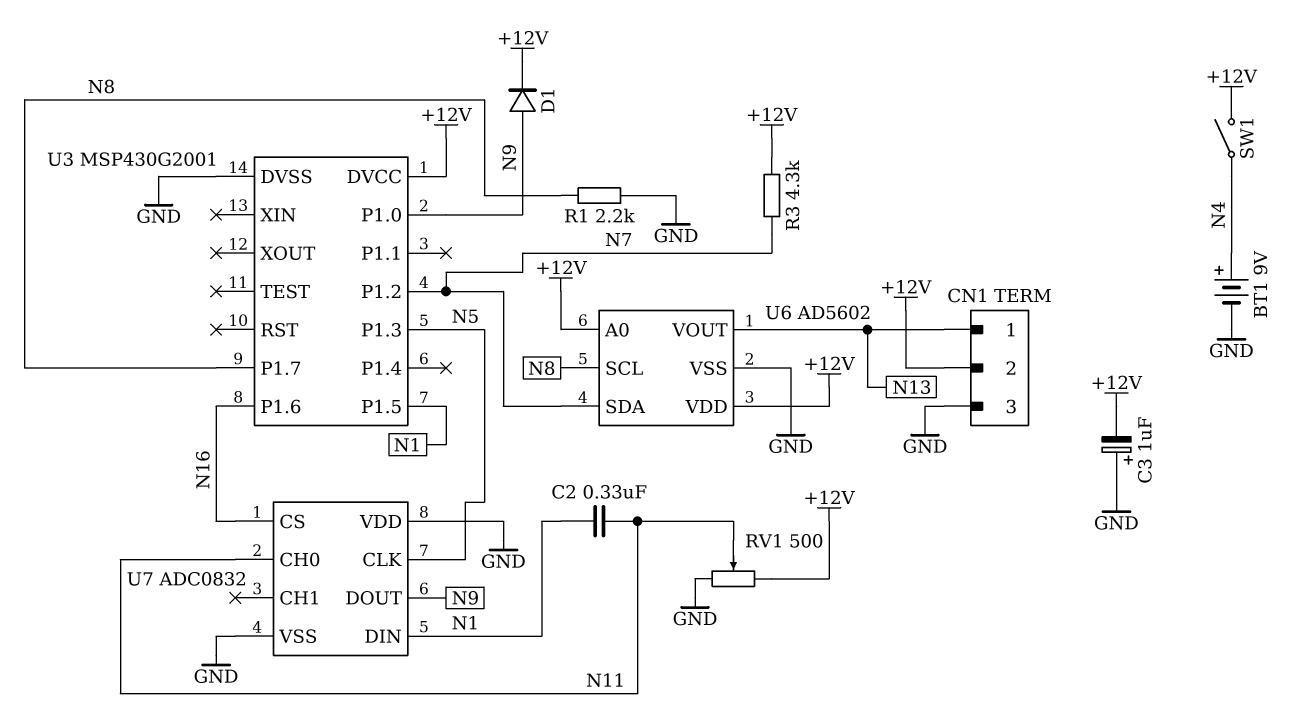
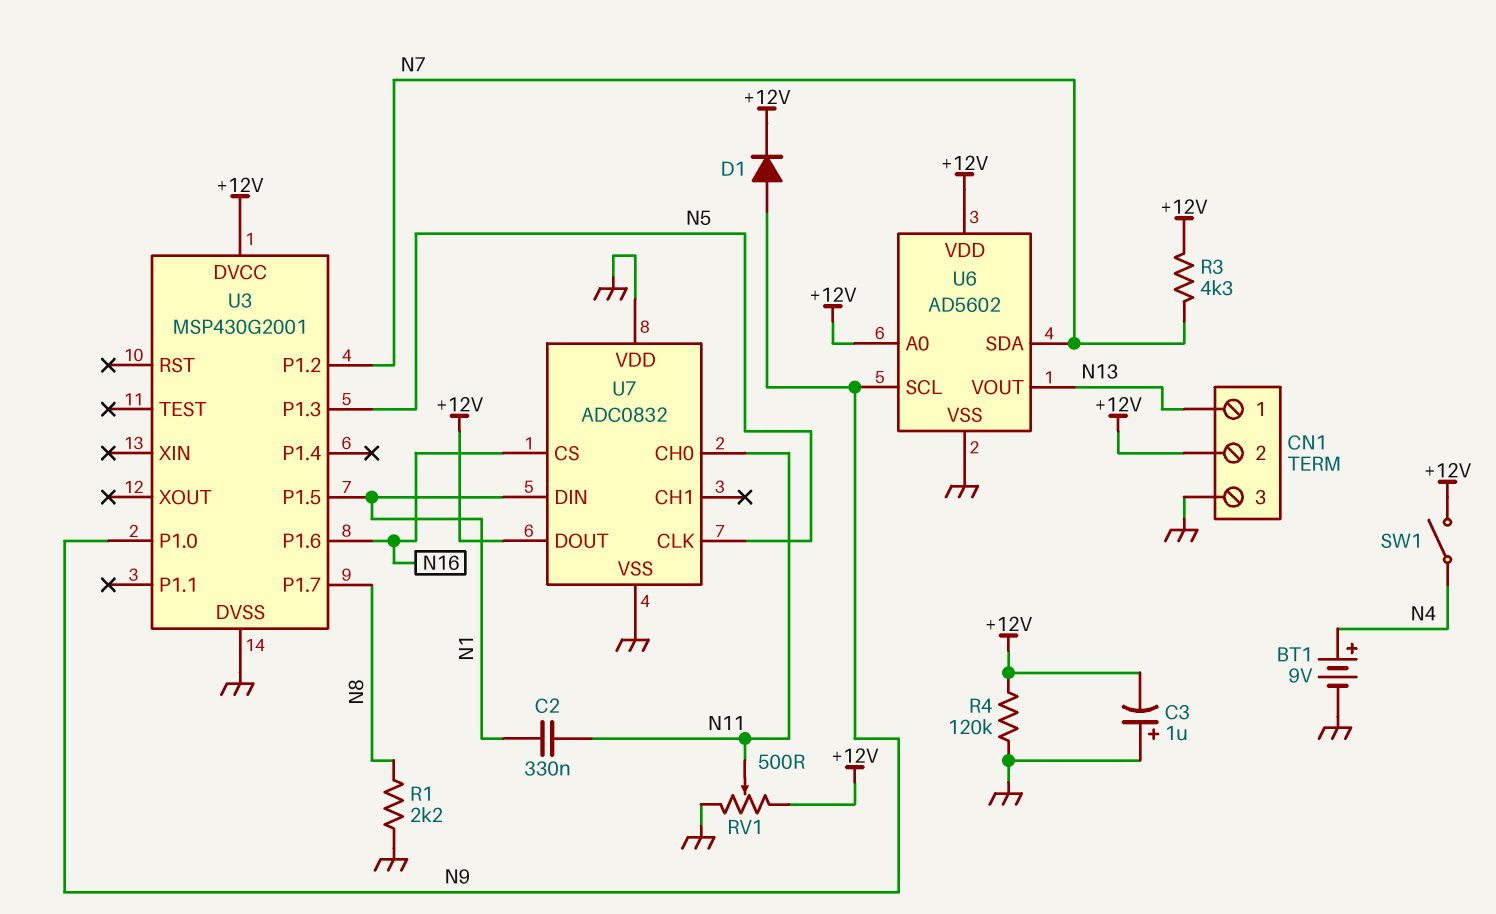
R4: none -> 120k (+12V, GND)
U6 pin SCL: N8 -> N9
U7 pin DOUT: N9 -> +12V

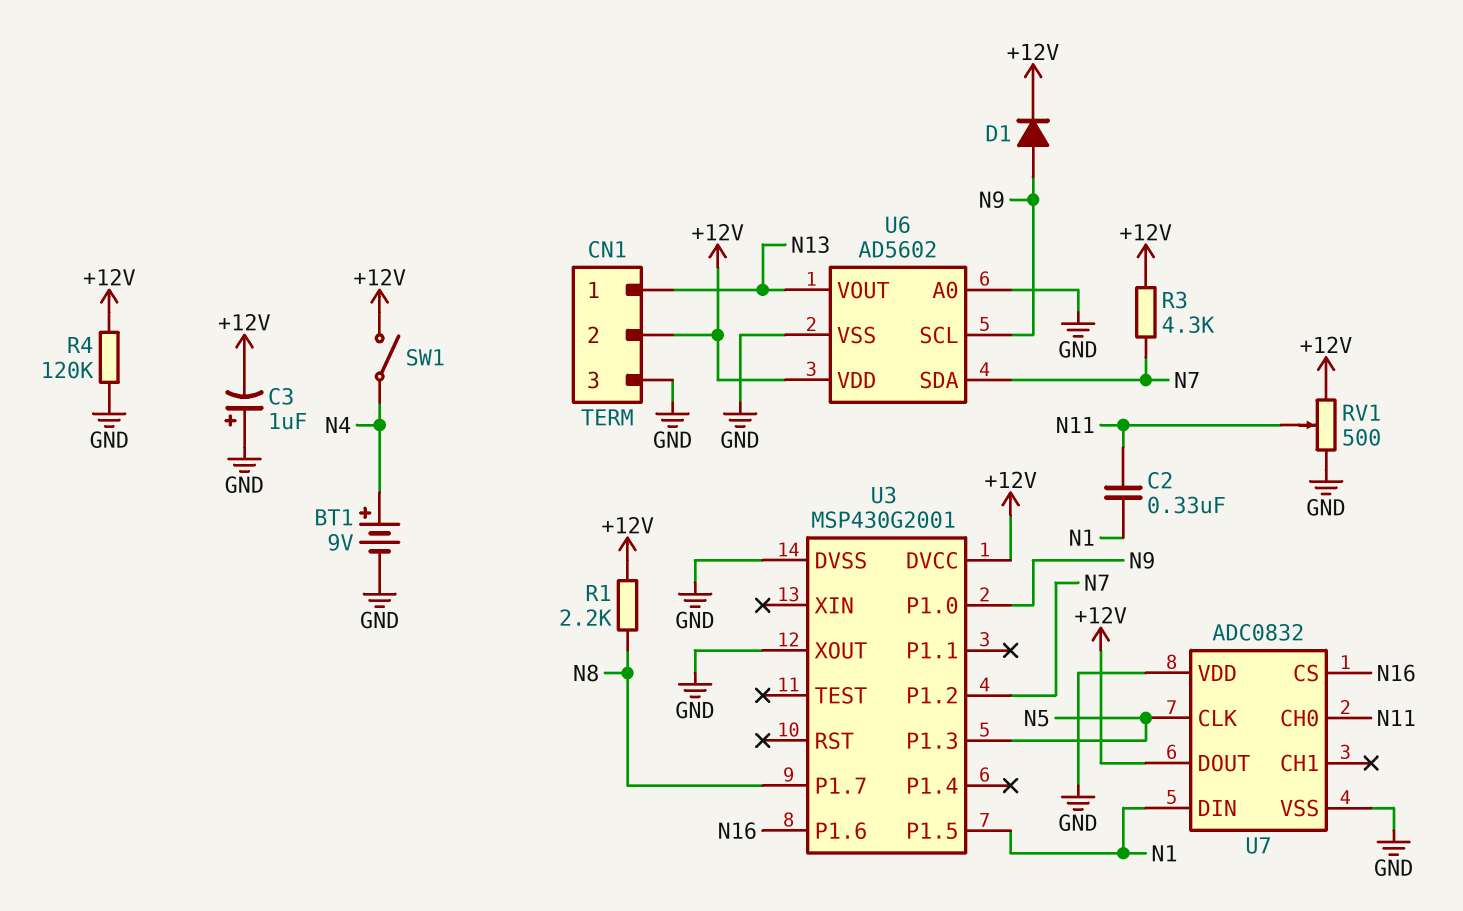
R1: 2.2k (GND, N8) -> 2.2k (+12V, N8)
U3 pin XOUT: none -> GND
U6 pin A0: +12V -> GND

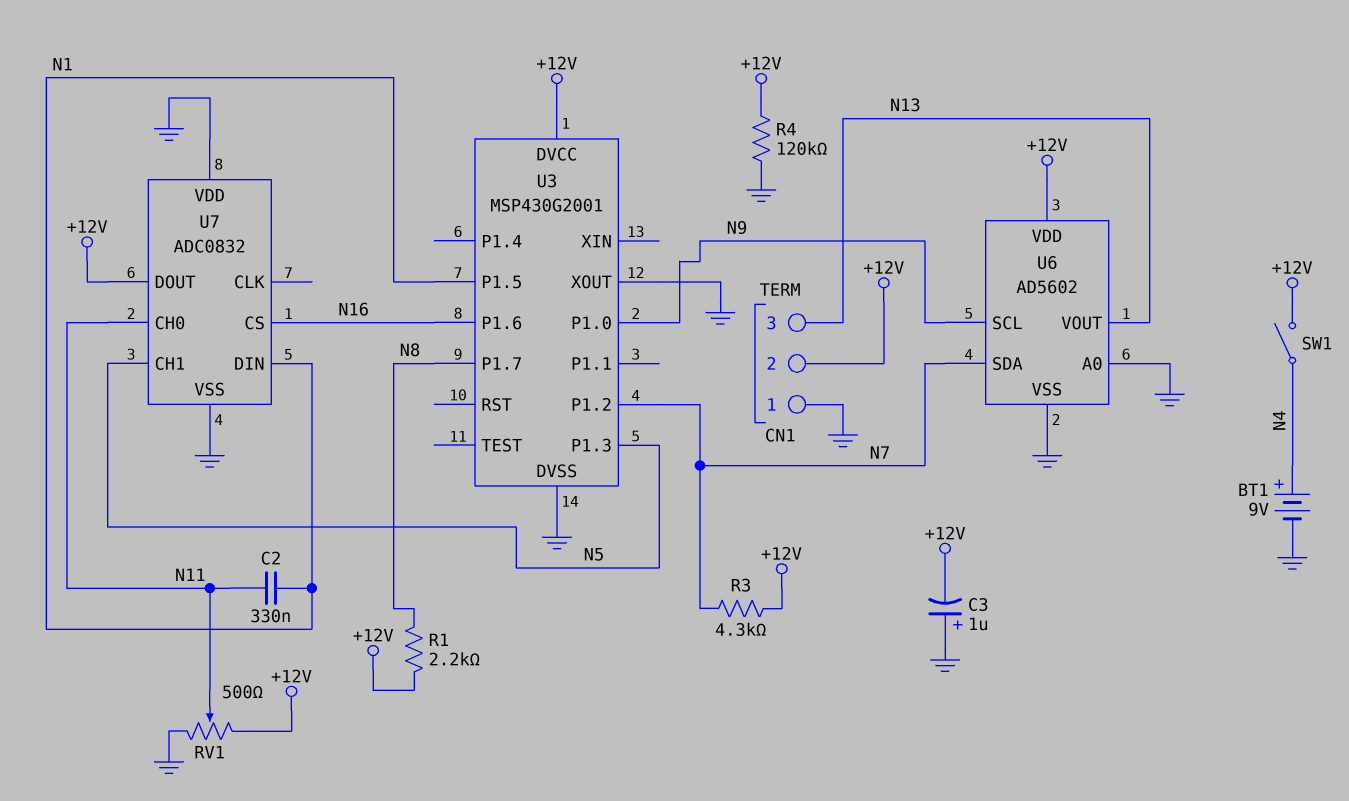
CN1 pin 1: N13 -> GND
CN1 pin 3: GND -> N13
D1: diode (A N9, K +12V) -> none
U7 pin CH1: none -> N5
U7 pin CLK: N5 -> none

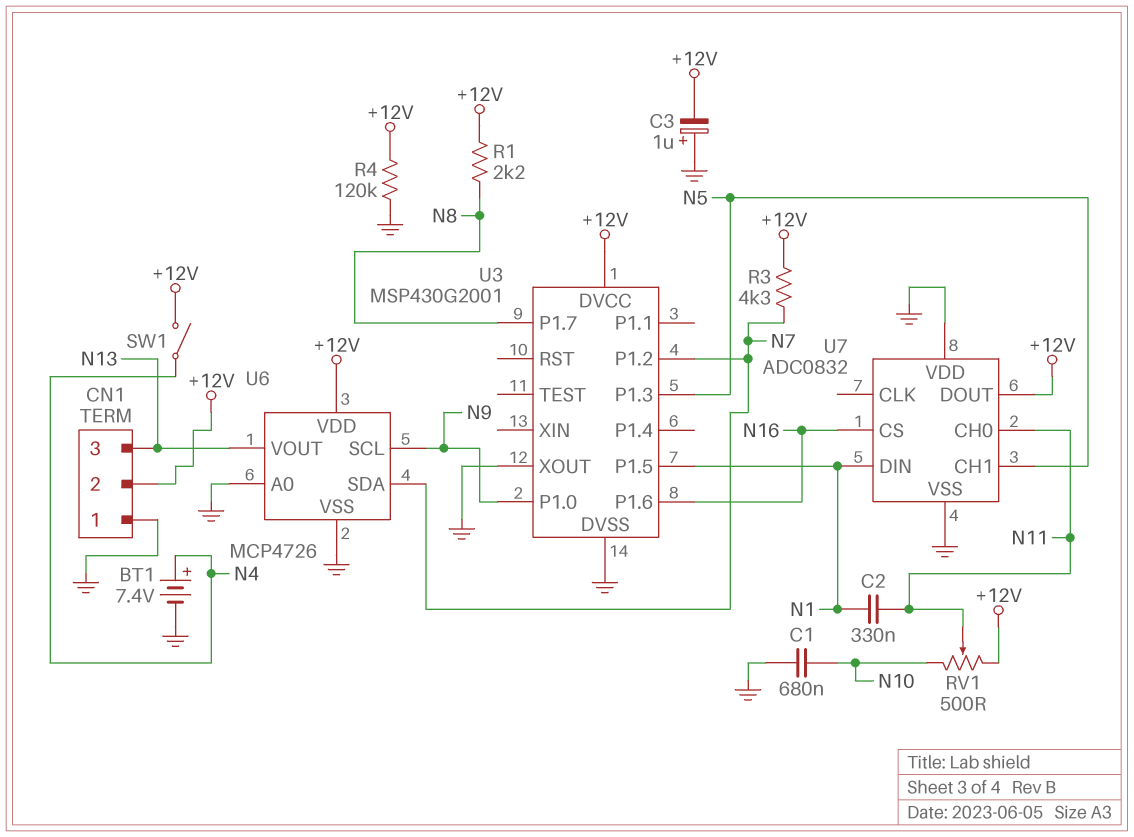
BT1: 9V (plus N4, minus GND) -> 7.4V (plus N4, minus GND)
C1: none -> 680nF (GND, N10)
RV1: 500 (+12V, GND, wiper N11) -> 500 (+12V, N10, wiper N11)
U6: AD5602 -> MCP4726

